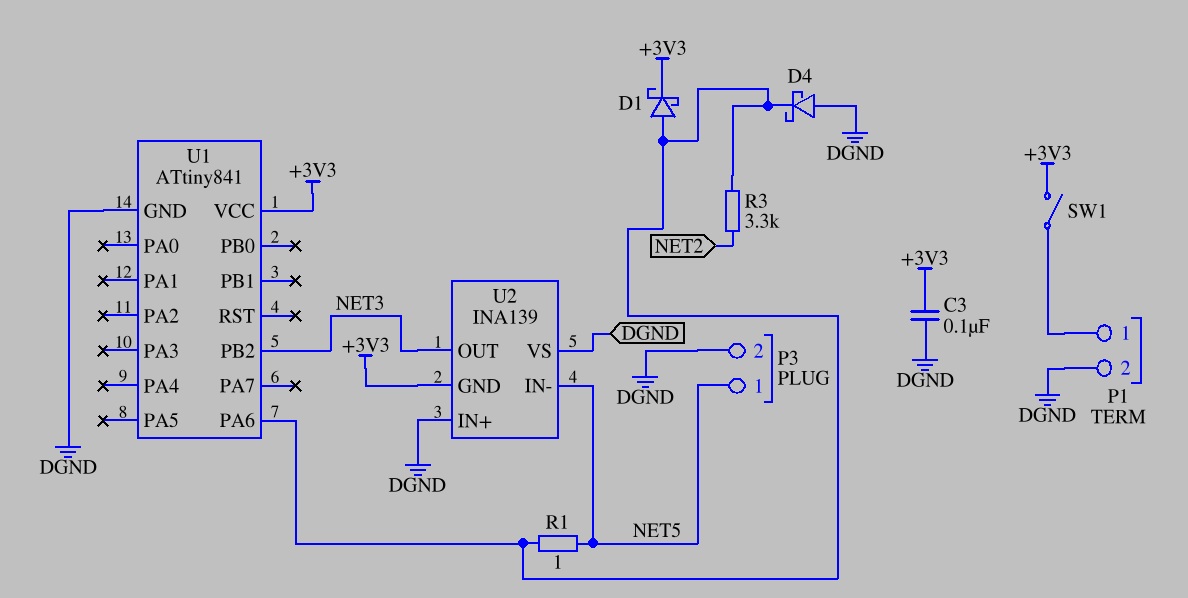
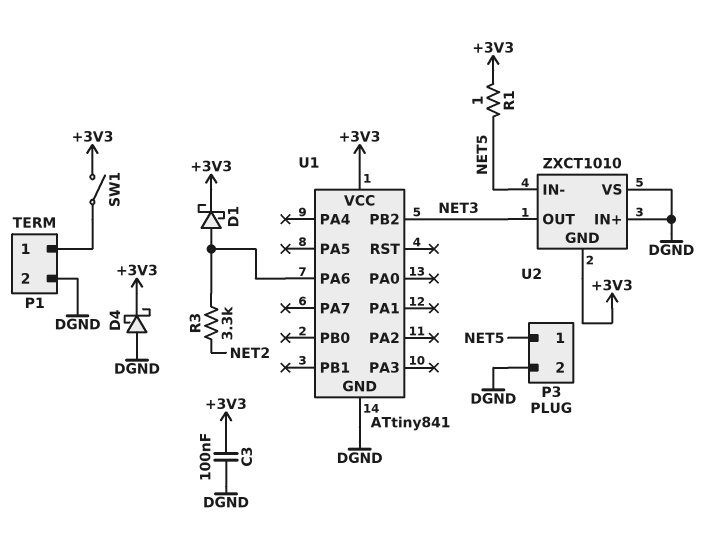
D4: schottky (A DGND, K U1/PA6) -> schottky (A DGND, K +3V3)
R1: 1 (NET5, U1/PA6) -> 1 (+3V3, NET5)
U2: INA139 -> ZXCT1010

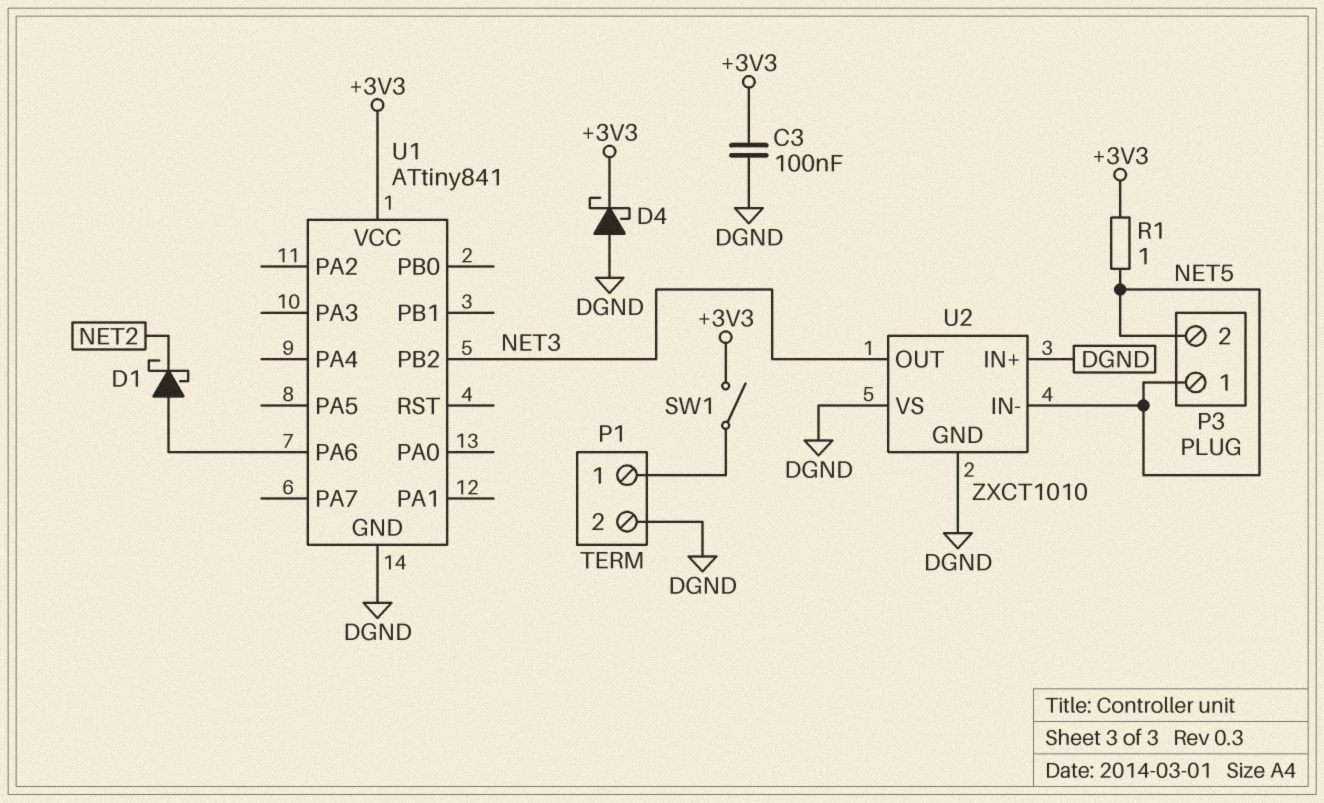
D1: schottky (A U1/PA6, K +3V3) -> schottky (A U1/PA6, K NET2)
P3 pin 2: DGND -> NET5
R3: 3.3k (NET2, U1/PA6) -> none
U2 pin GND: +3V3 -> DGND

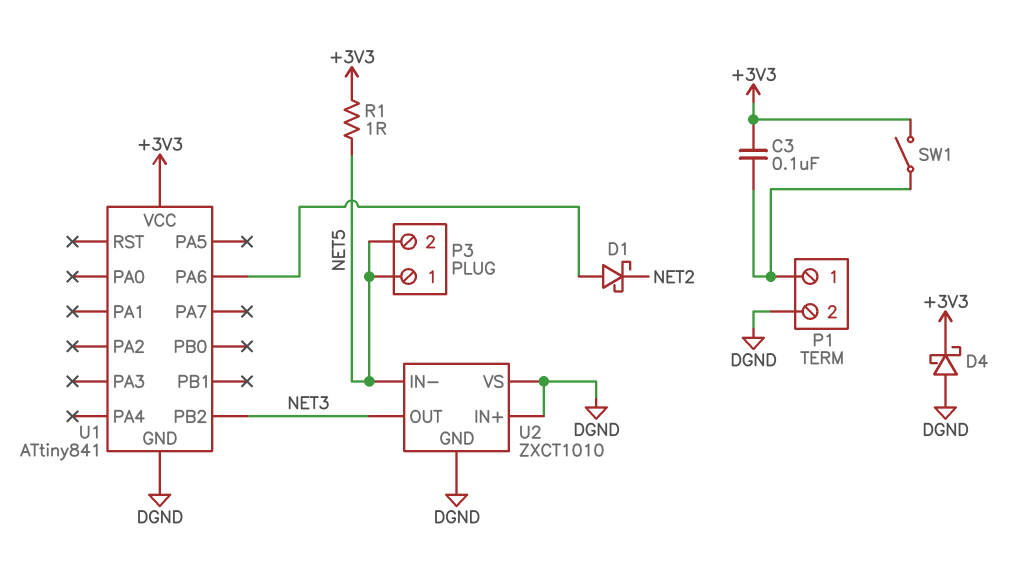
C3: 100nF (+3V3, DGND) -> 100nF (+3V3, P1/1)

